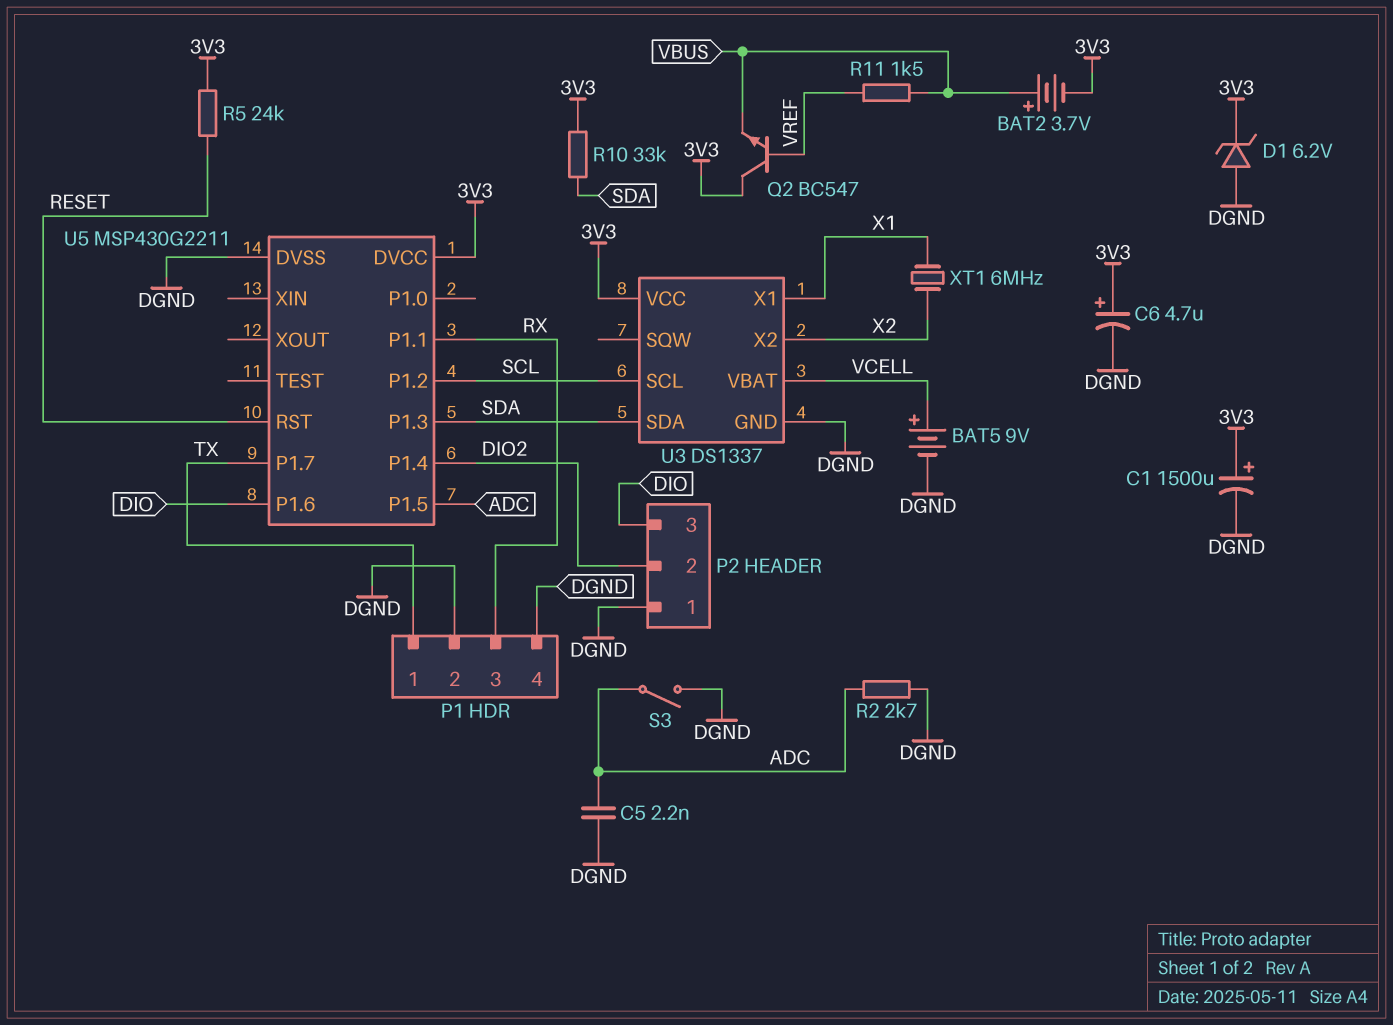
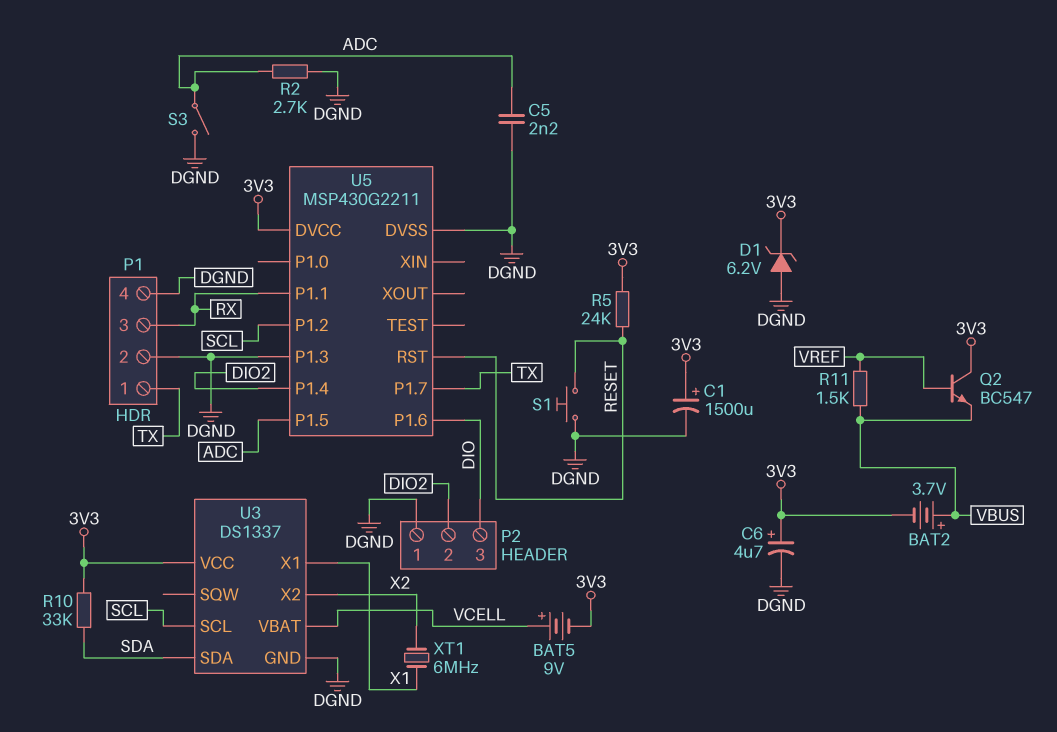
BAT5: 9V (plus VCELL, minus DGND) -> 9V (plus VCELL, minus 3V3)
S1: none -> button (DGND, RESET)
U5 pin P1.3: SDA -> DGND

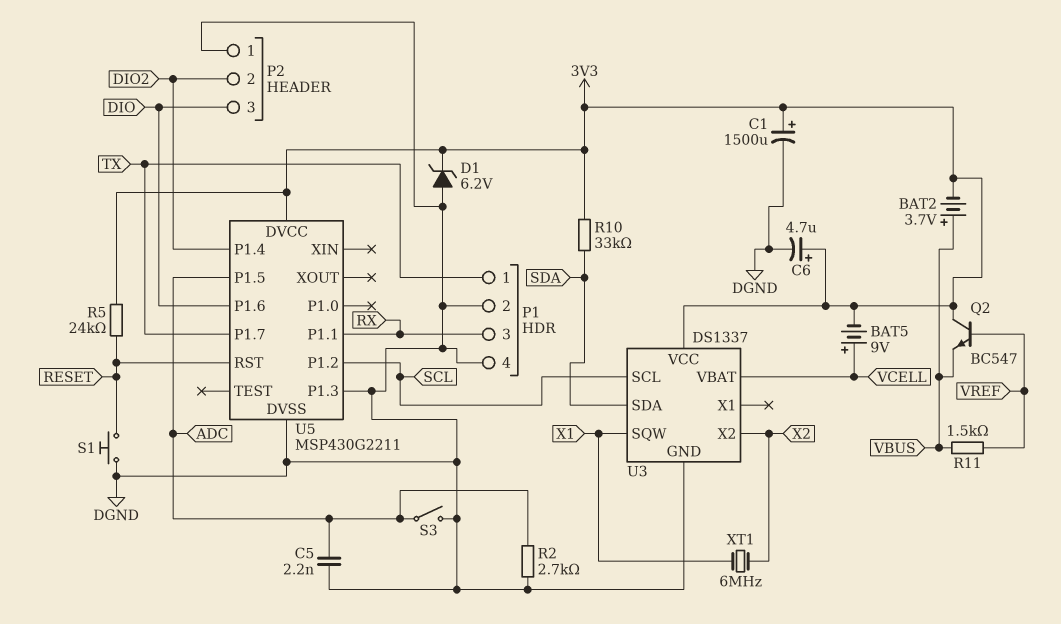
U3 pin SQW: none -> X1
U3 pin X1: X1 -> none

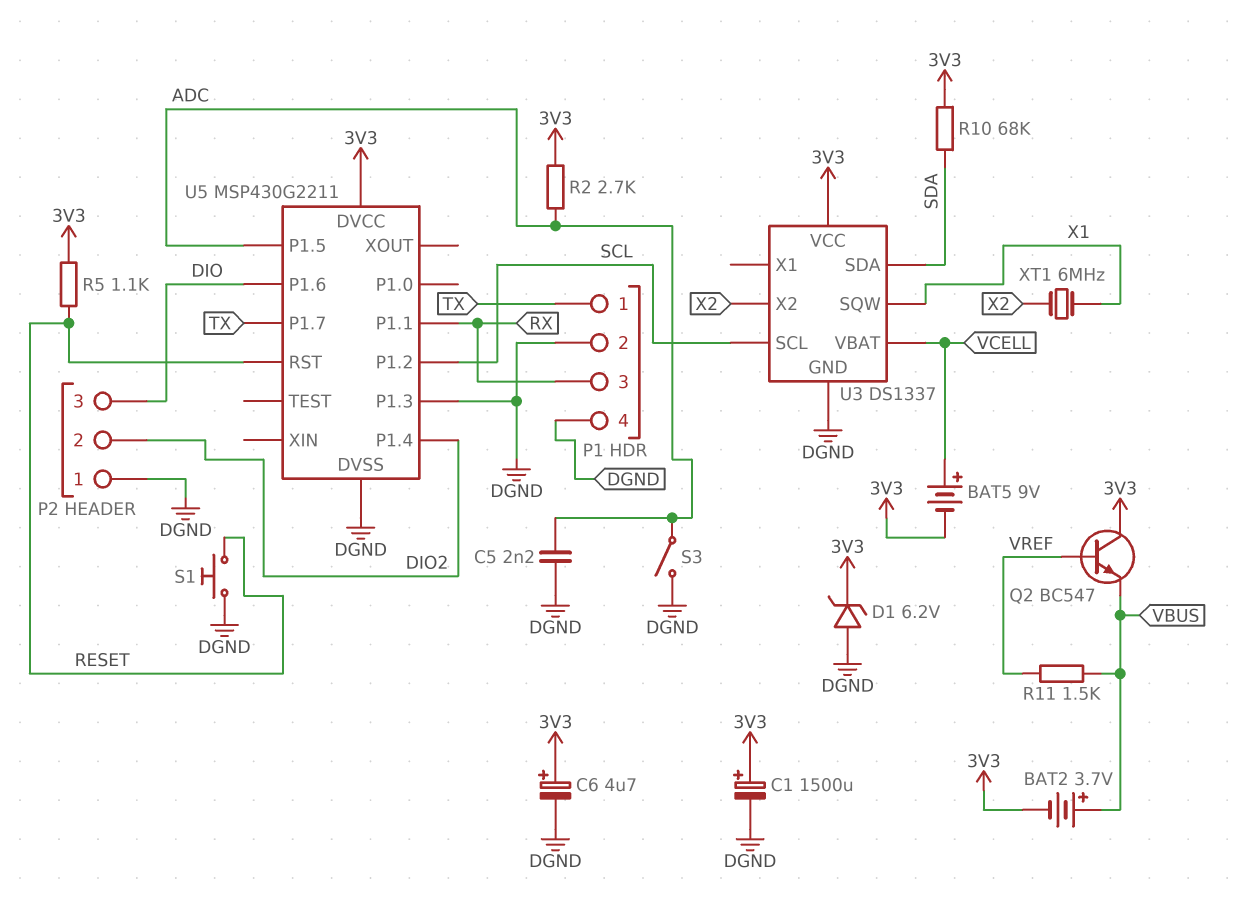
R2: 2.7k (ADC, DGND) -> 2.7k (3V3, ADC)
R5: 24k (3V3, RESET) -> 1.1k (3V3, RESET)
R10: 33k (3V3, SDA) -> 68k (3V3, SDA)

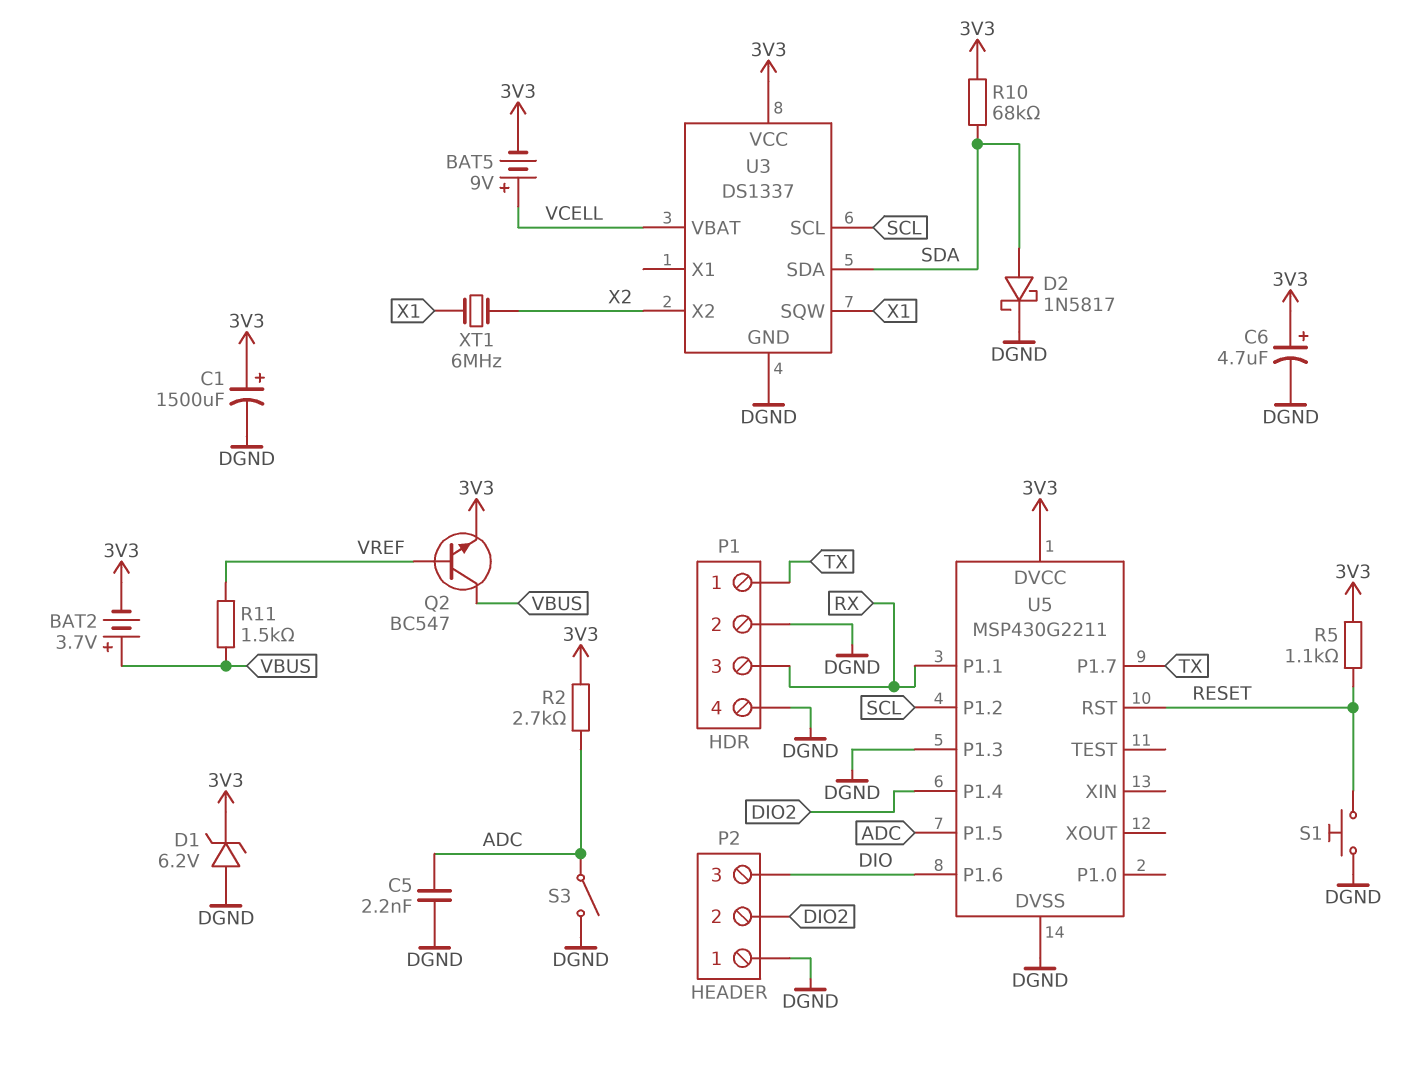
D2: none -> schottky 1N5817 (A SDA, K DGND)
Q2: NPN BC547 (B VREF, C 3V3, E VBUS) -> NPN BC547 (B VREF, C VBUS, E 3V3)

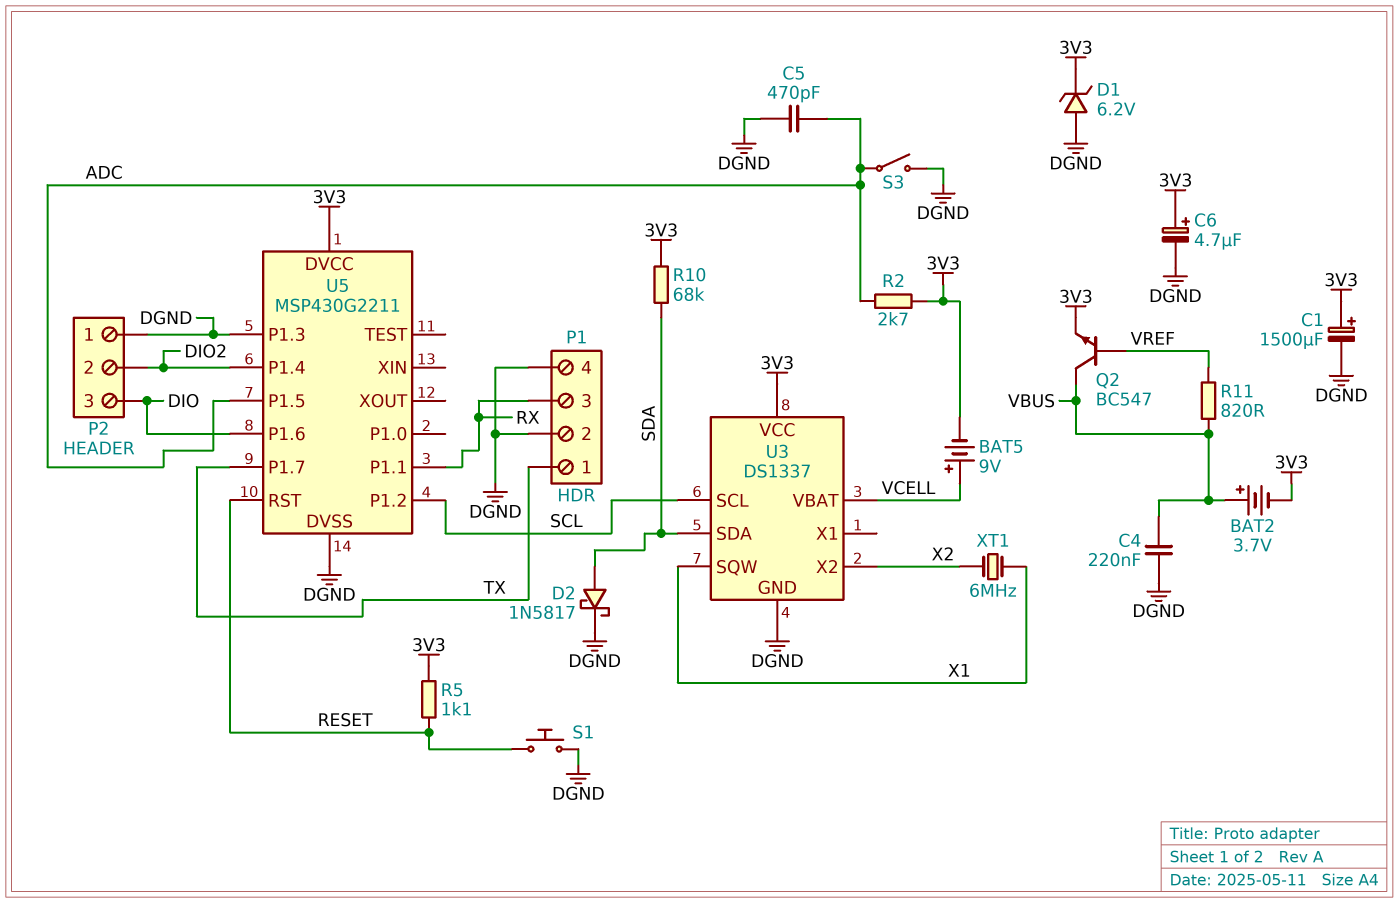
C4: none -> 220nF (DGND, VBUS)
C5: 2.2nF (ADC, DGND) -> 470pF (ADC, DGND)
R11: 1.5k (VBUS, VREF) -> 820 (VBUS, VREF)

